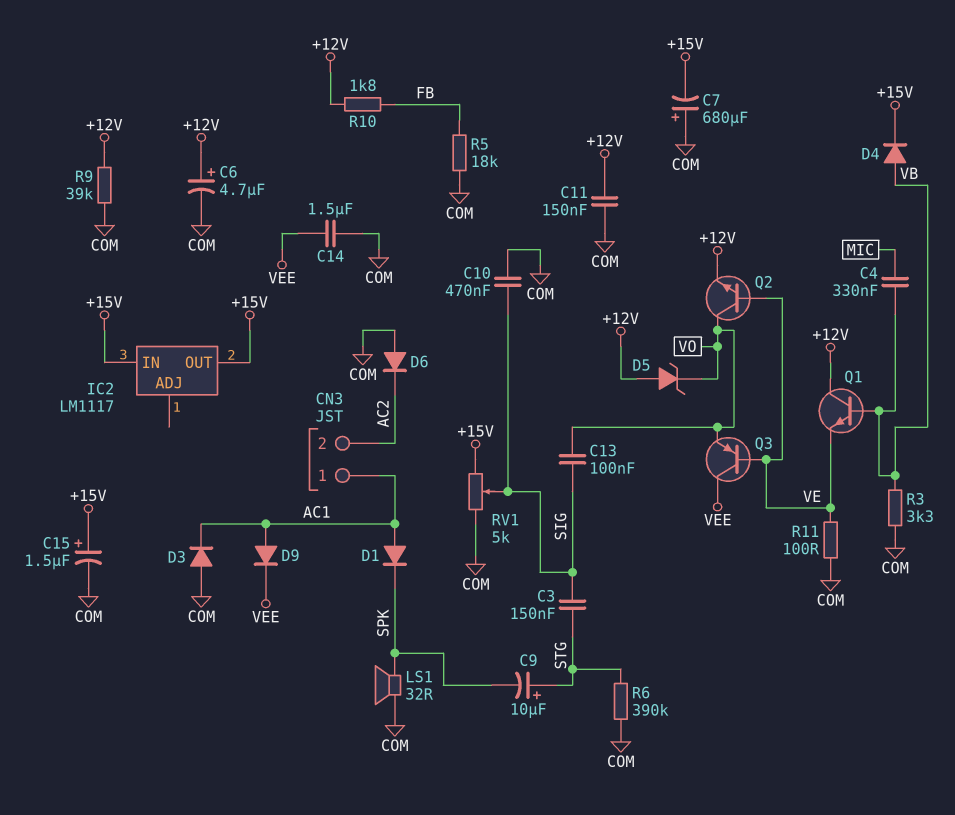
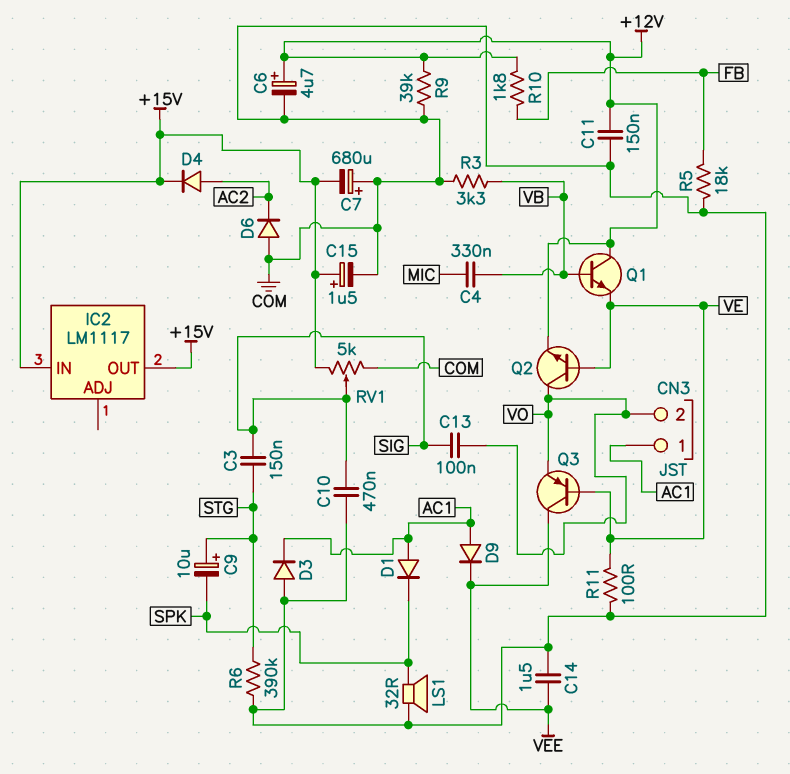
CN3 pin 2: AC2 -> VO
D4: diode (A VB, K +15V) -> diode (A AC2, K +15V)
D5: zener (A +12V, K VO) -> none

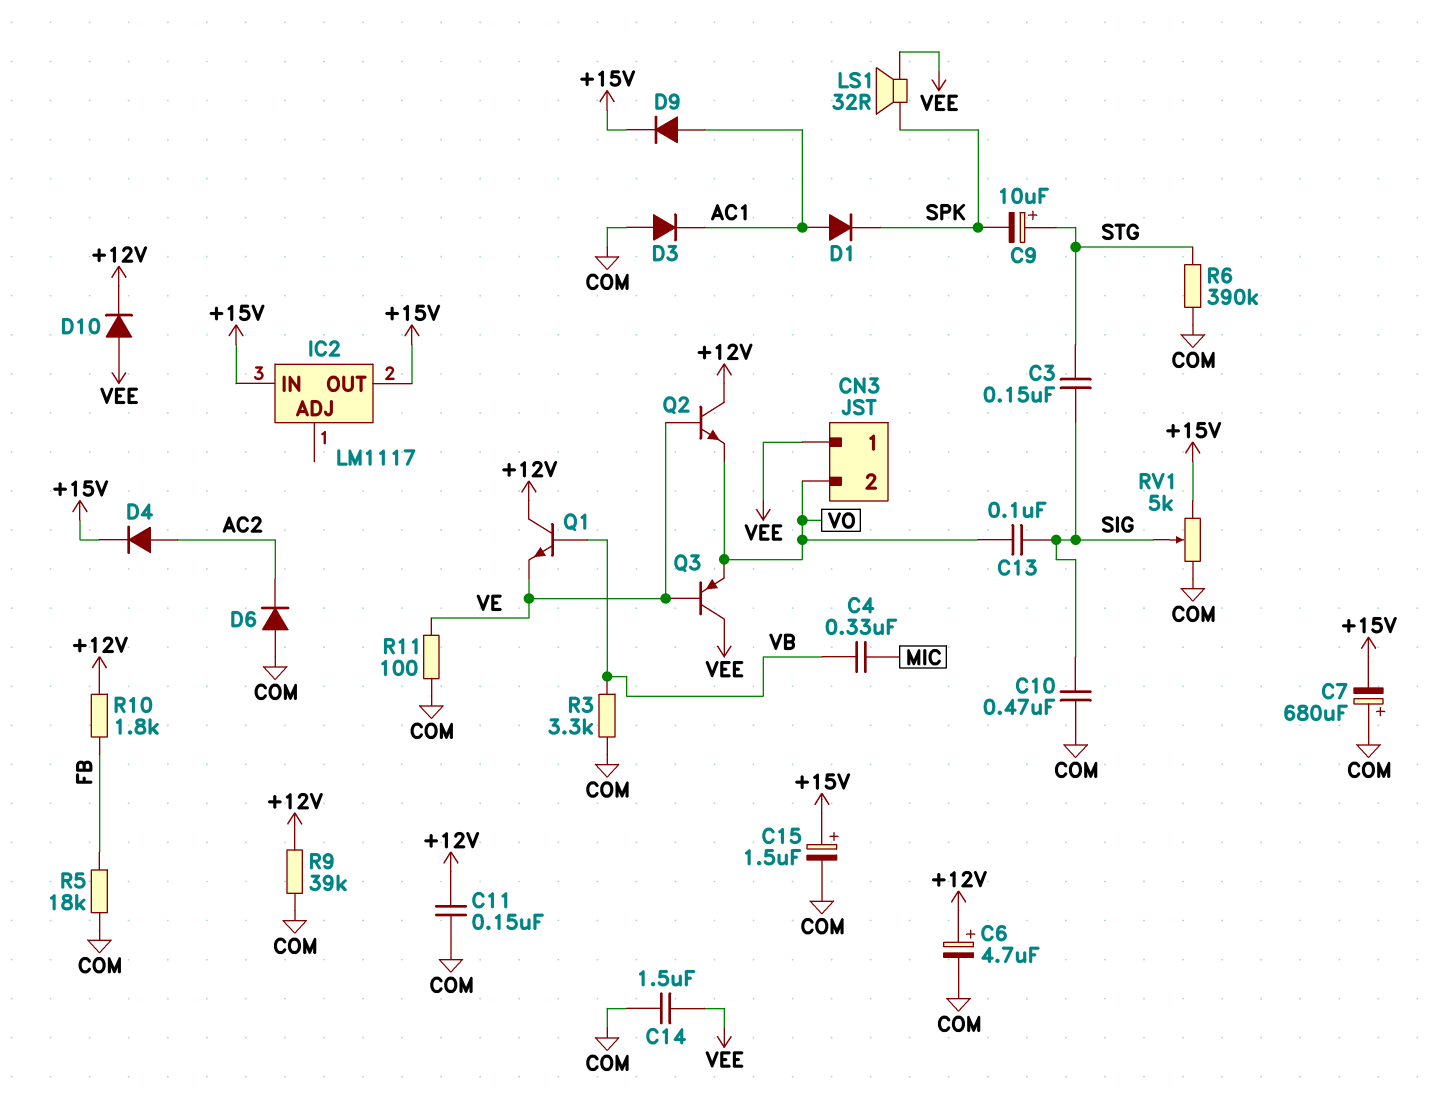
CN3 pin 1: AC1 -> VEE
D9: diode (A AC1, K VEE) -> diode (A AC1, K +15V)
D10: none -> diode (A VEE, K +12V)
LS1: speaker 32R (COM, SPK) -> speaker 32R (SPK, VEE)
Q2: NPN (B VE, C VO, E +12V) -> NPN (B VE, C +12V, E VO)

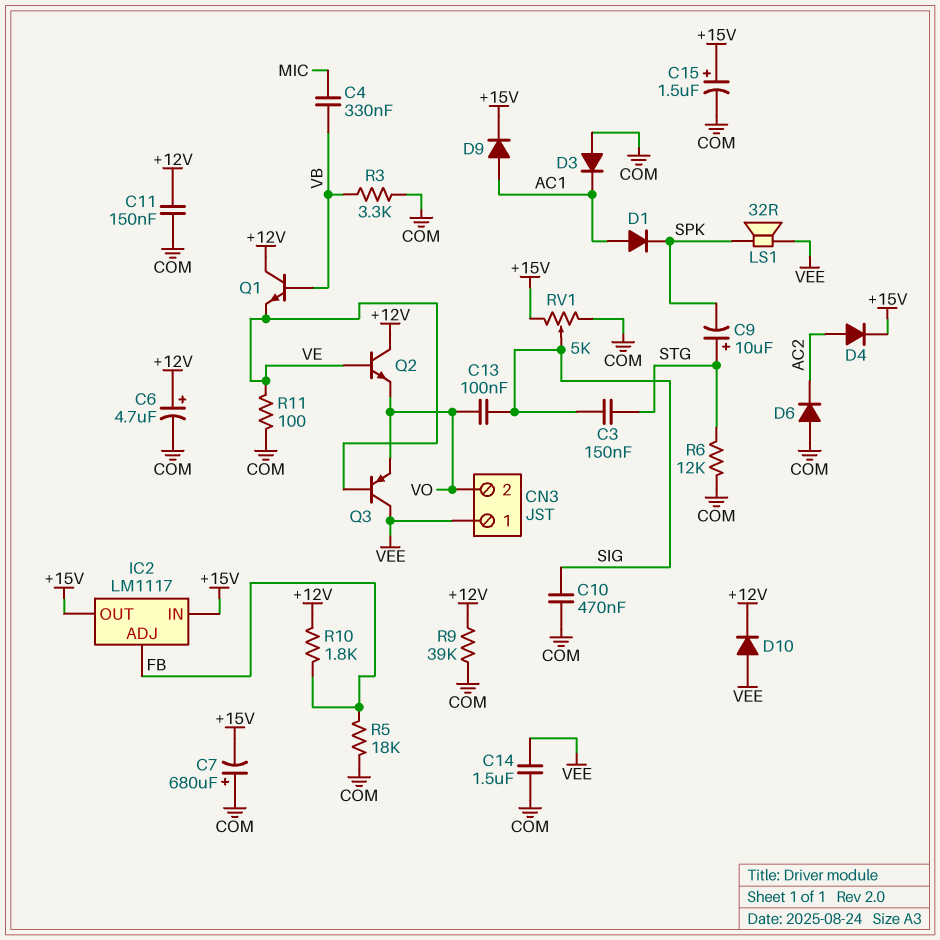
IC2 pin ADJ: none -> FB
R6: 390k (COM, STG) -> 12k (COM, STG)

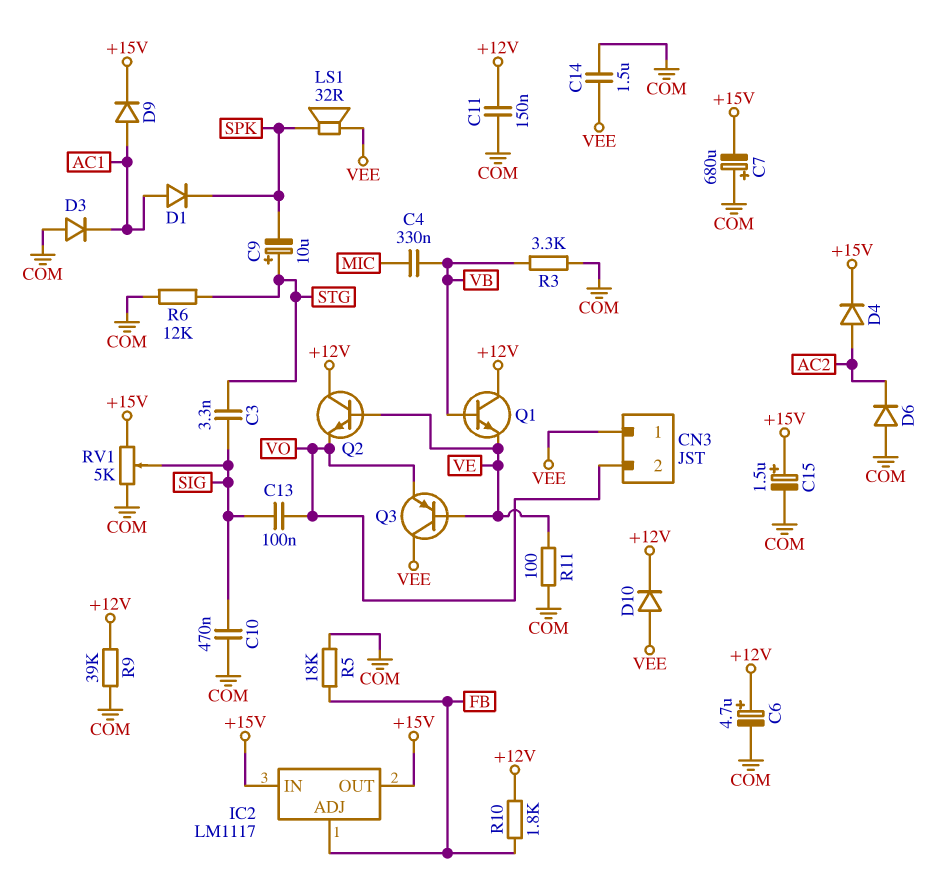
C3: 150nF (SIG, STG) -> 3.3nF (SIG, STG)

